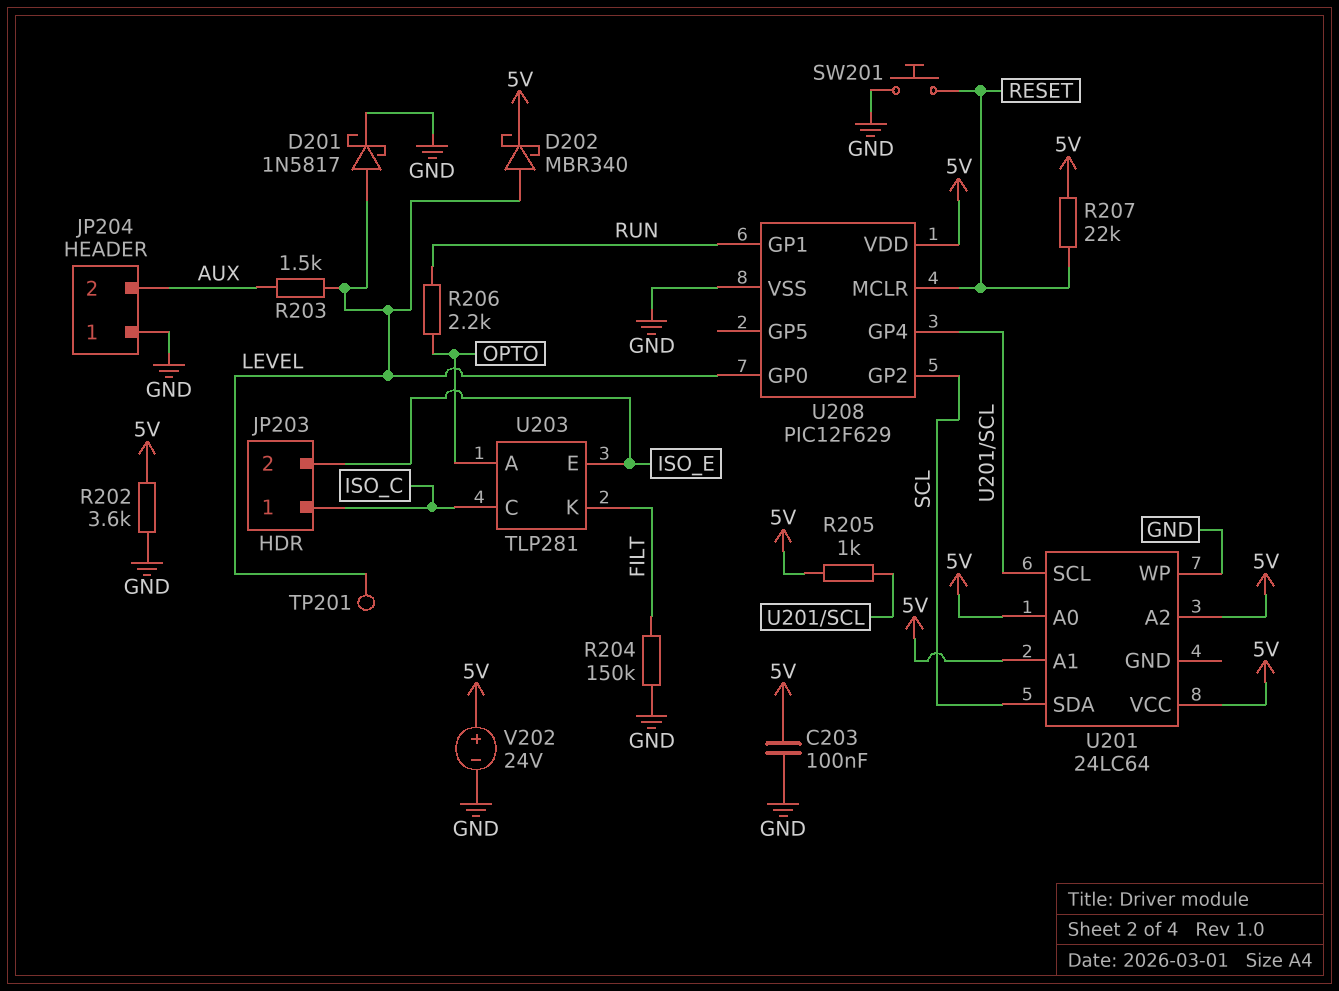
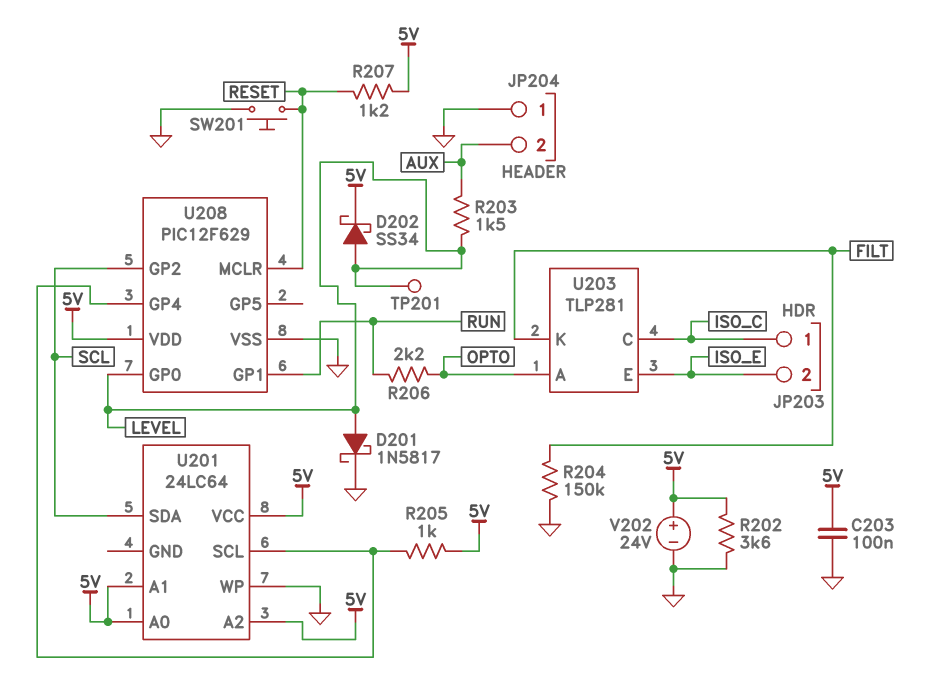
D202: schottky MBR340 (A LEVEL, K 5V) -> schottky SS34 (A LEVEL, K 5V)
R207: 22k (5V, RESET) -> 1.2k (5V, RESET)

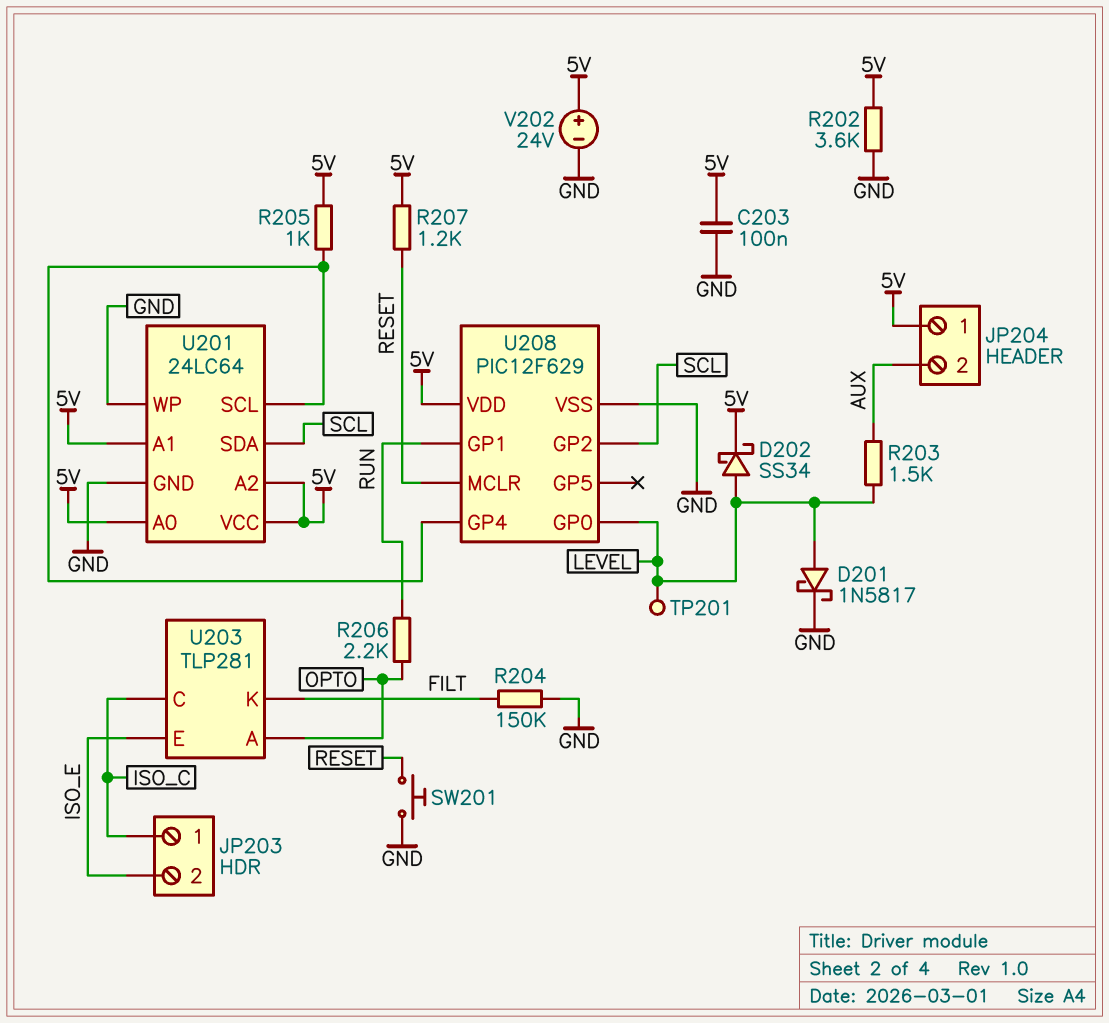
JP204 pin 1: GND -> 5V
U201 pin GND: none -> GND

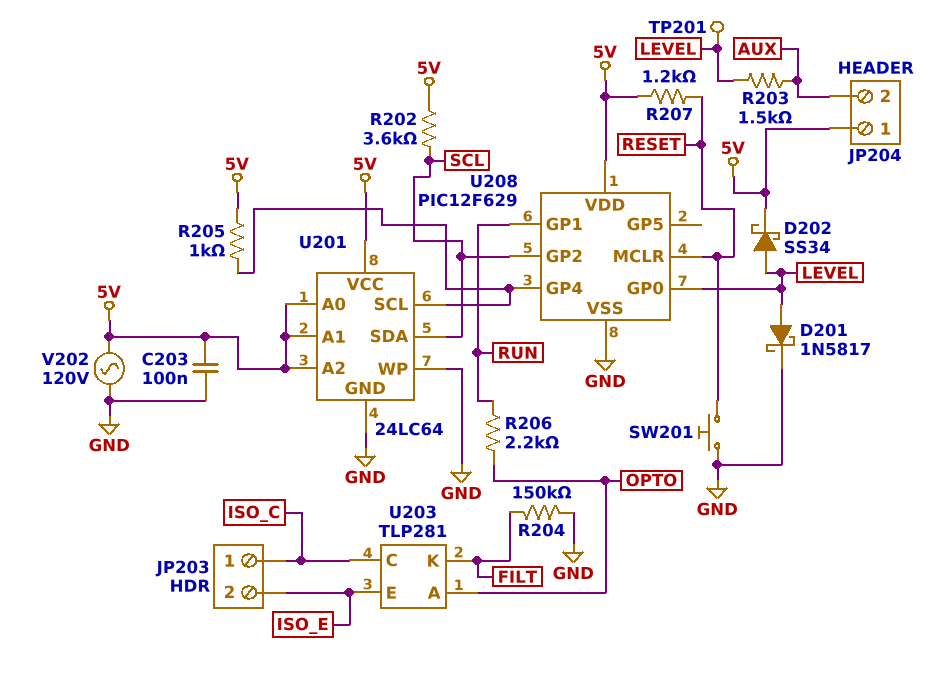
R202: 3.6k (5V, GND) -> 3.6k (5V, SCL)
V202: 24V (plus 5V, minus GND) -> AC 120V (5V, GND)

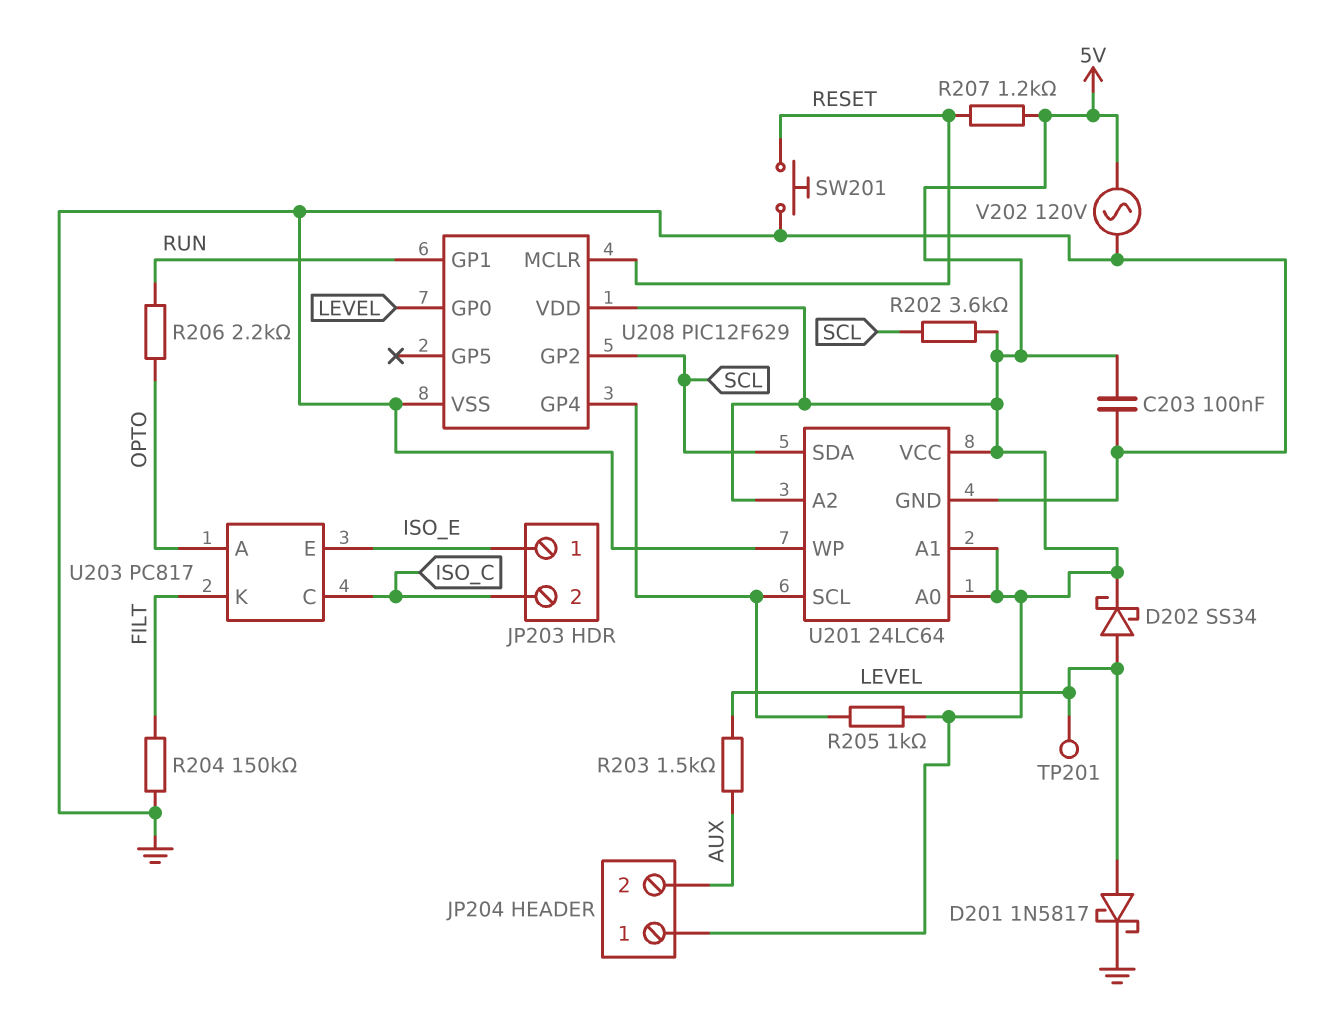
JP203 pin 1: ISO_C -> ISO_E
JP203 pin 2: ISO_E -> ISO_C
U203: TLP281 -> PC817

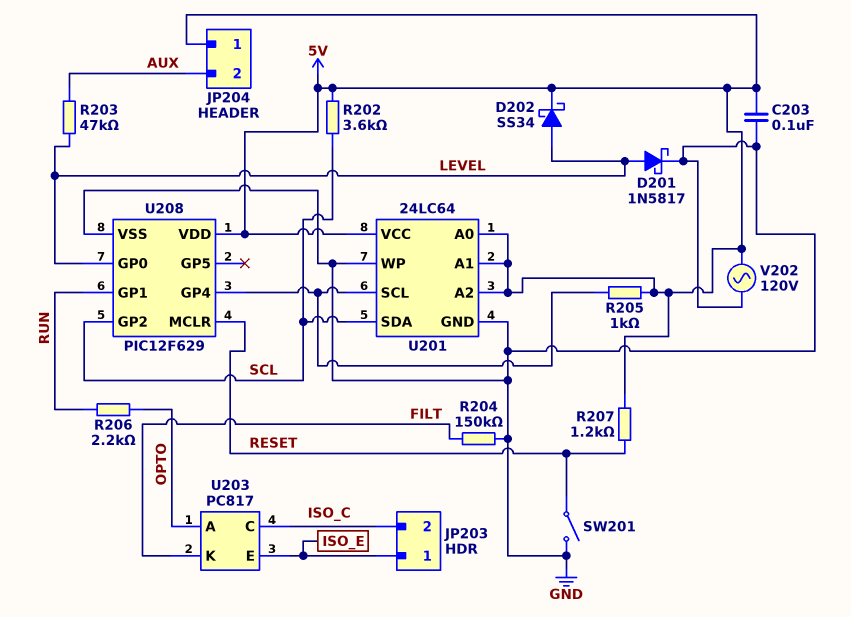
R203: 1.5k (AUX, LEVEL) -> 47k (AUX, LEVEL)
SW201: button (GND, RESET) -> switch (GND, RESET)
TP201: test point (LEVEL) -> none

